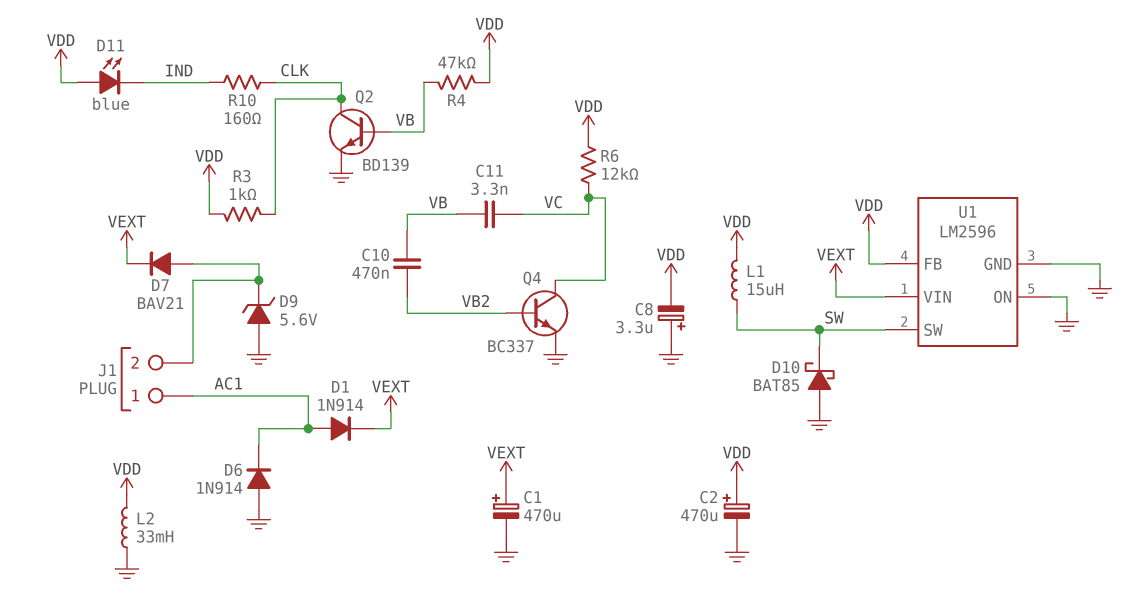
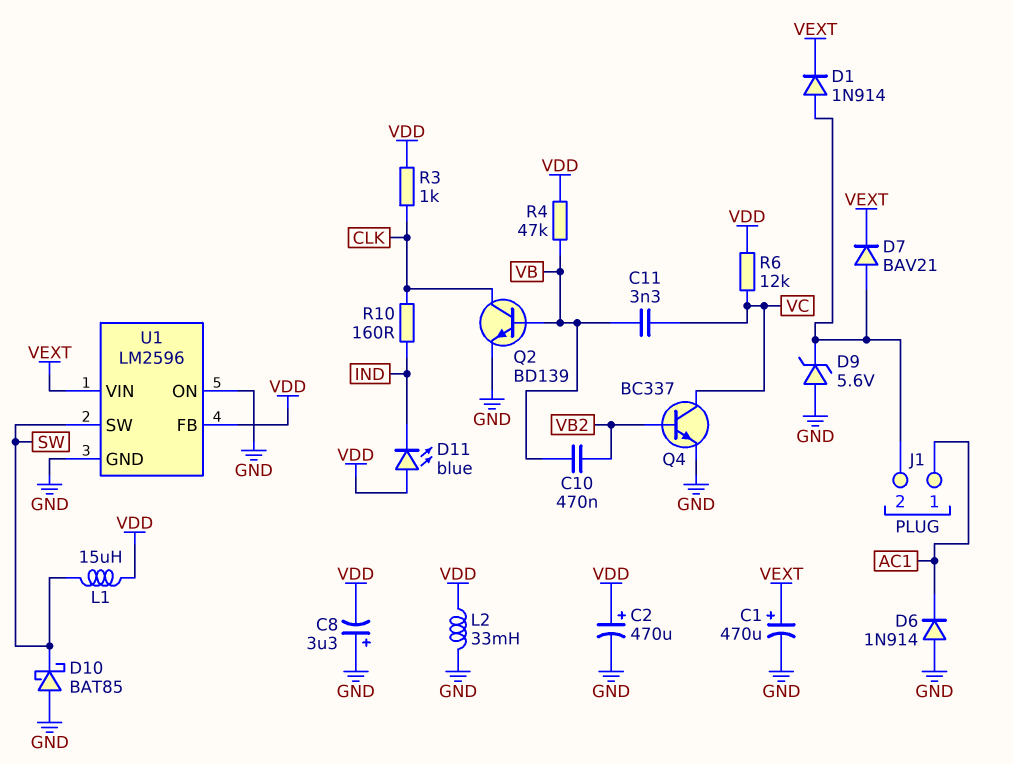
D1: diode 1N914 (A AC1, K VEXT) -> diode 1N914 (A J1/2, K VEXT)

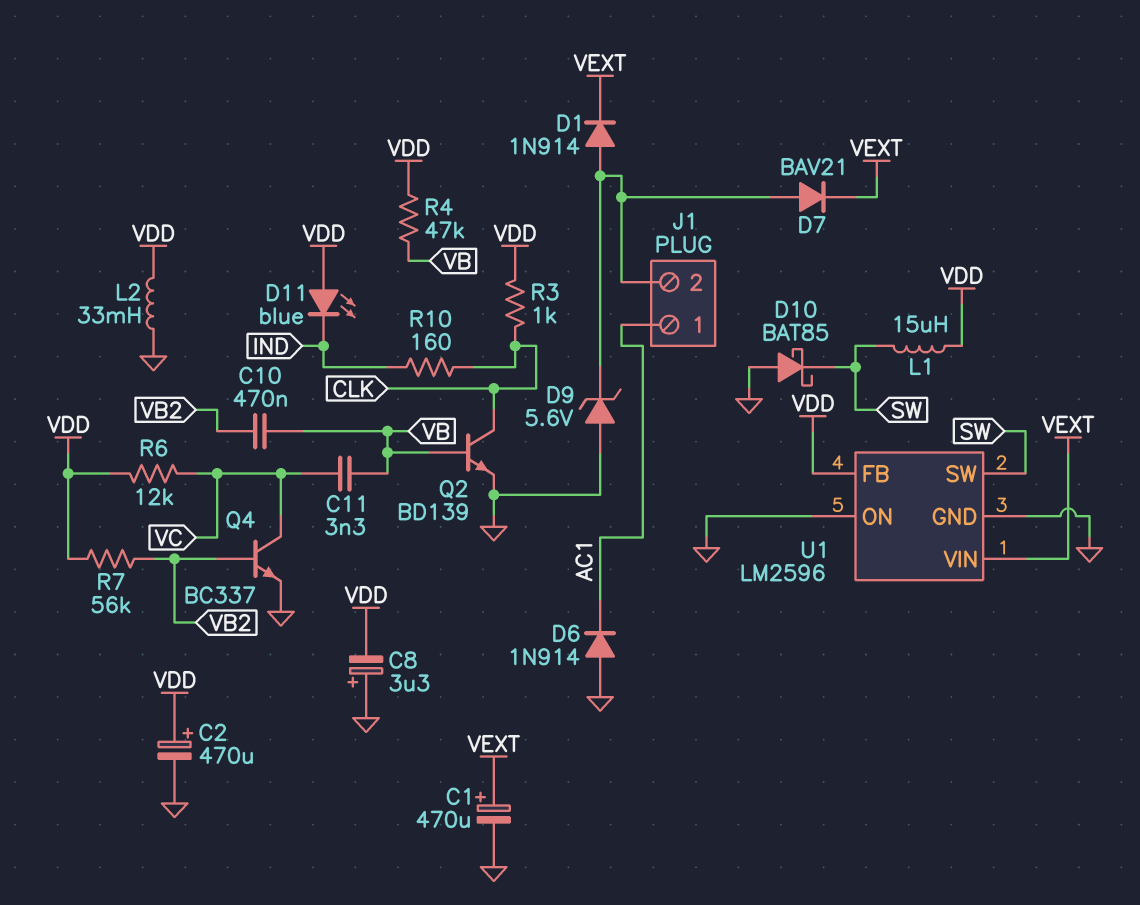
R7: none -> 56k (VB2, VDD)

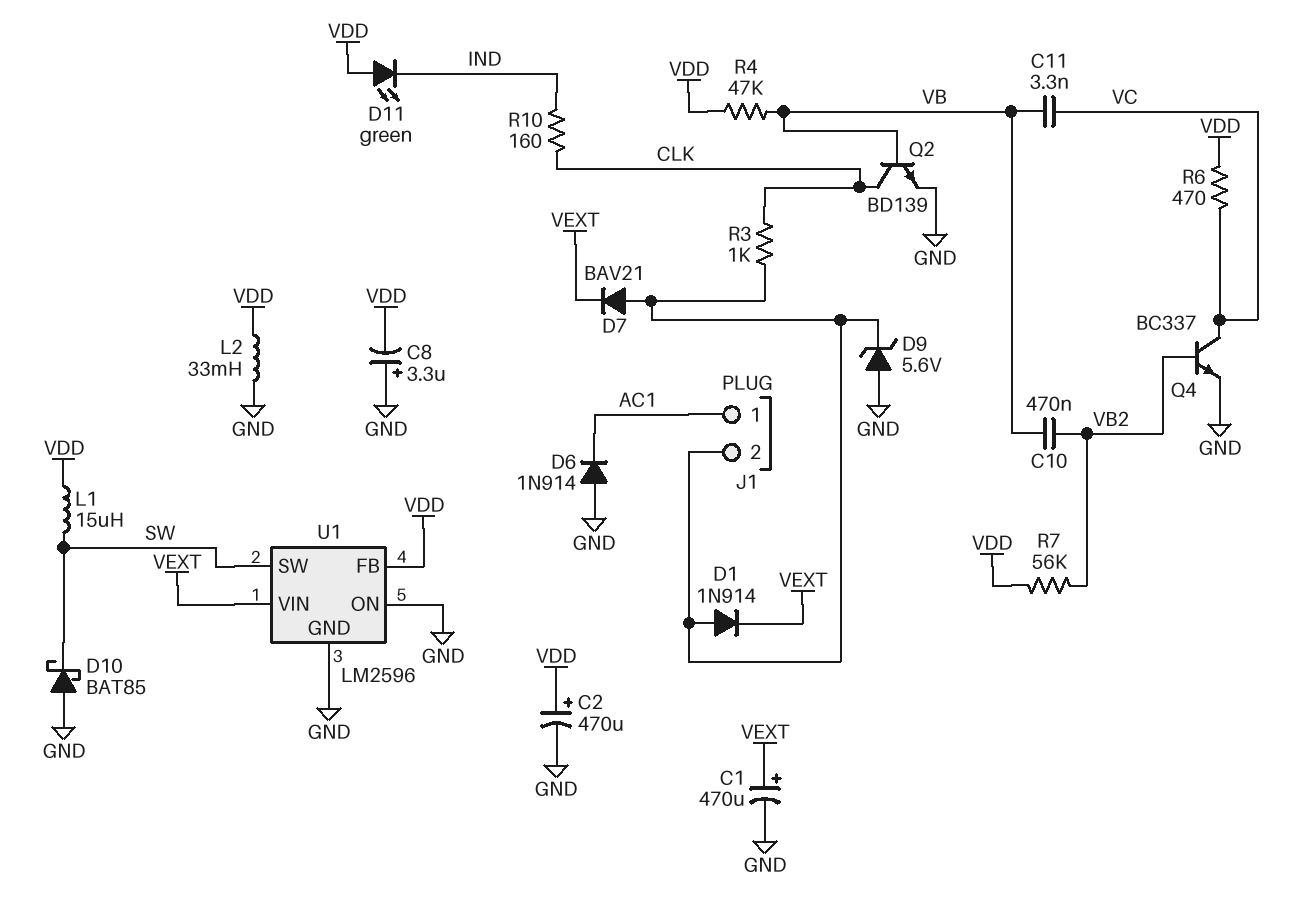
D11: LED blue (A VDD, K IND) -> LED green (A VDD, K IND)
R3: 1k (CLK, VDD) -> 1k (CLK, J1/2)
R6: 12k (VC, VDD) -> 470 (VC, VDD)

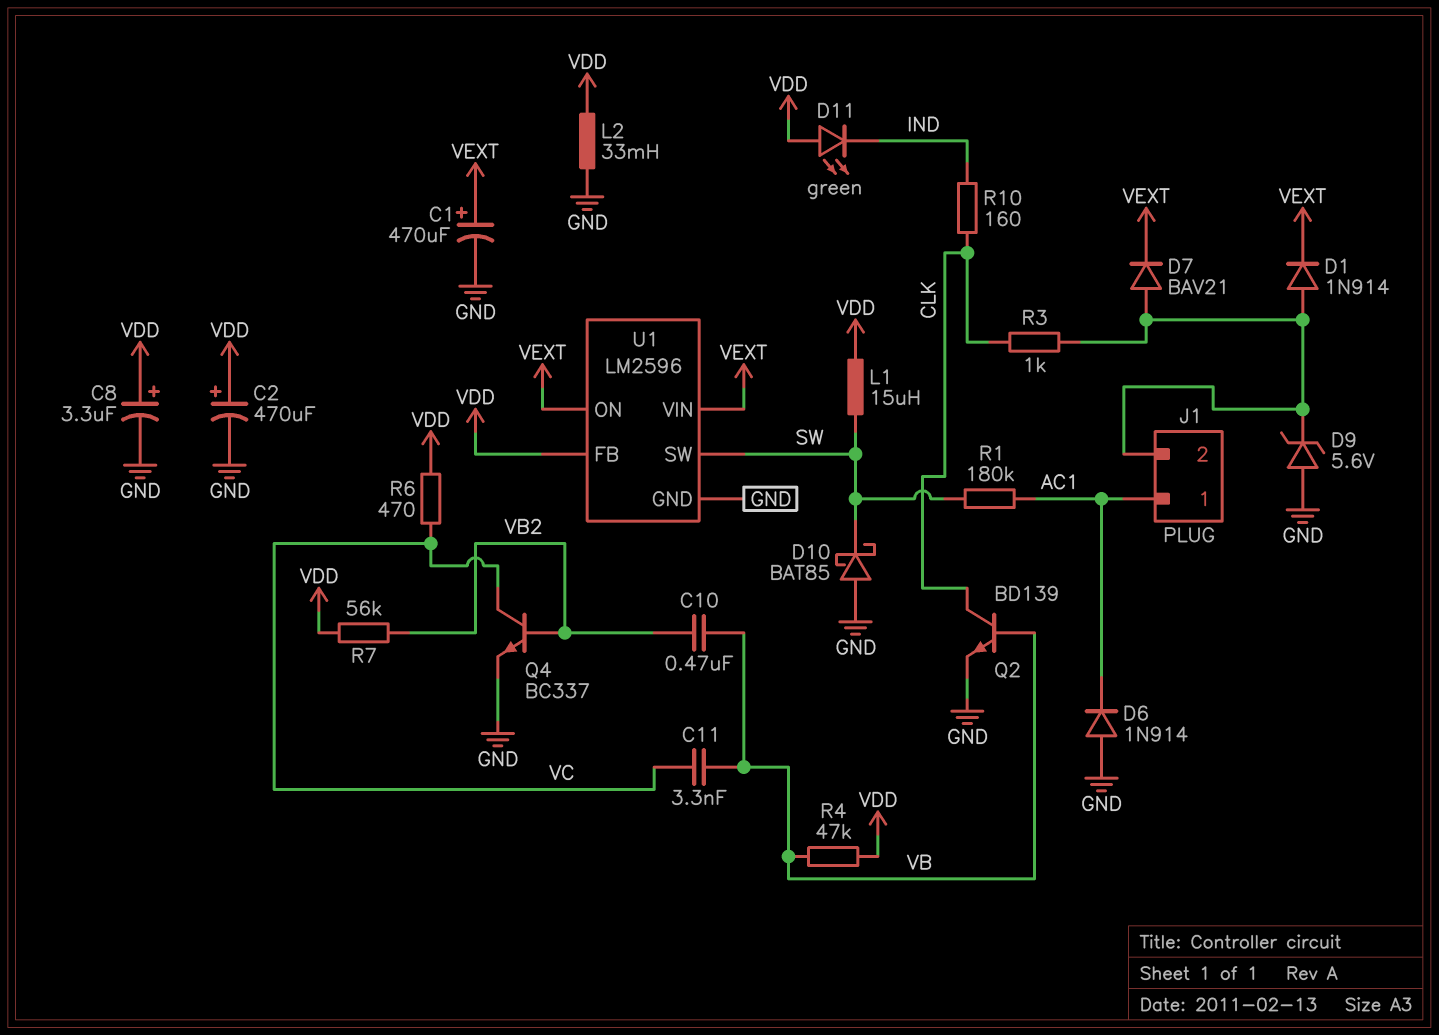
C8: 3.3uF (plus GND, minus VDD) -> 3.3uF (plus VDD, minus GND)
R1: none -> 180k (AC1, SW)
U1 pin ON: GND -> VEXT

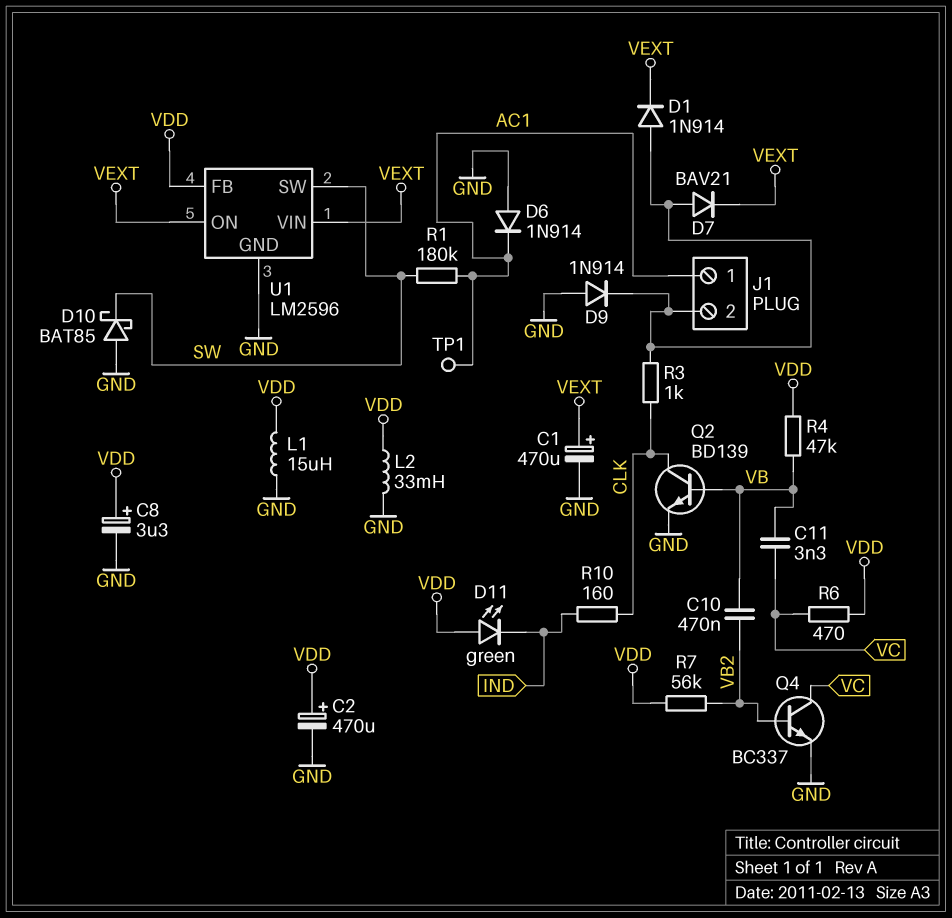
D9: zener 5.6V (A GND, K J1/2) -> diode 1N914 (A GND, K J1/2)
L1: 15uH (SW, VDD) -> 15uH (GND, VDD)
TP1: none -> test point (AC1)

